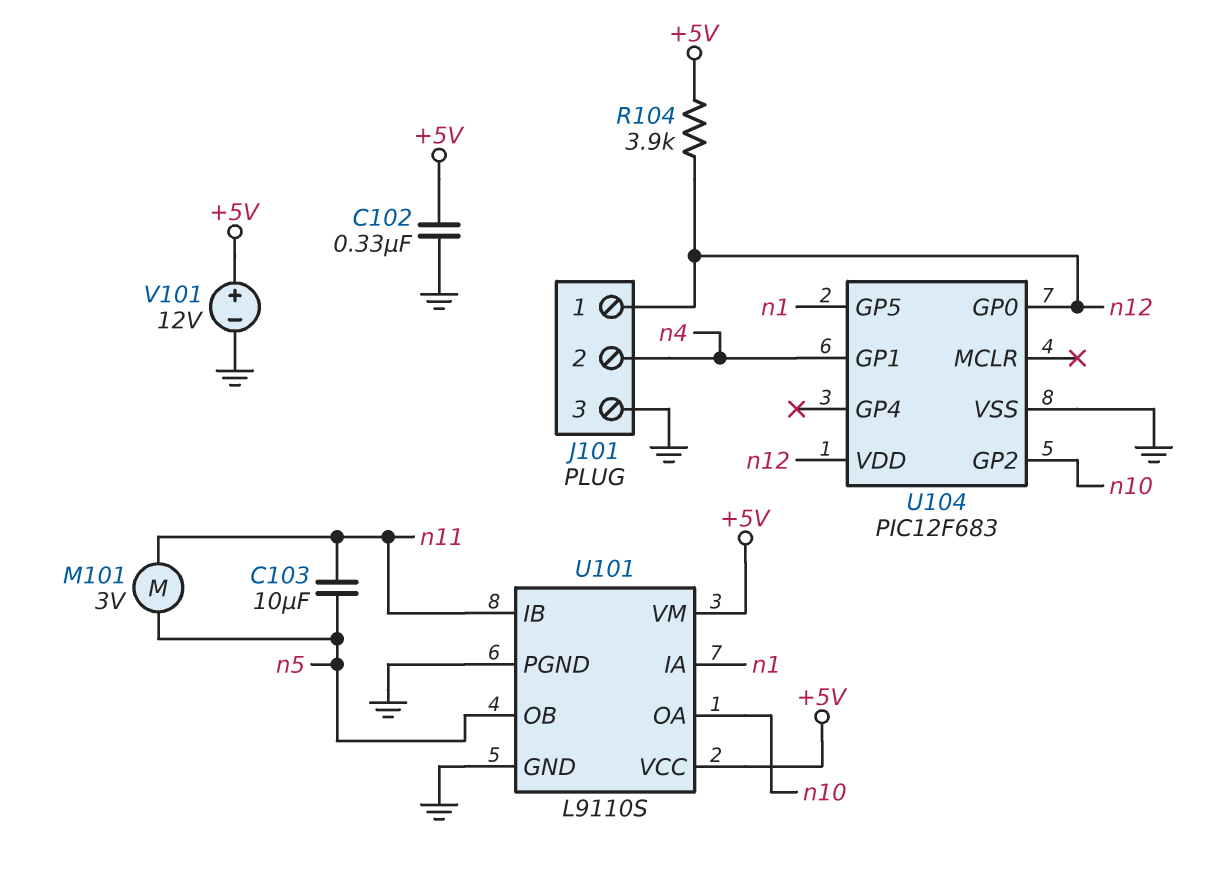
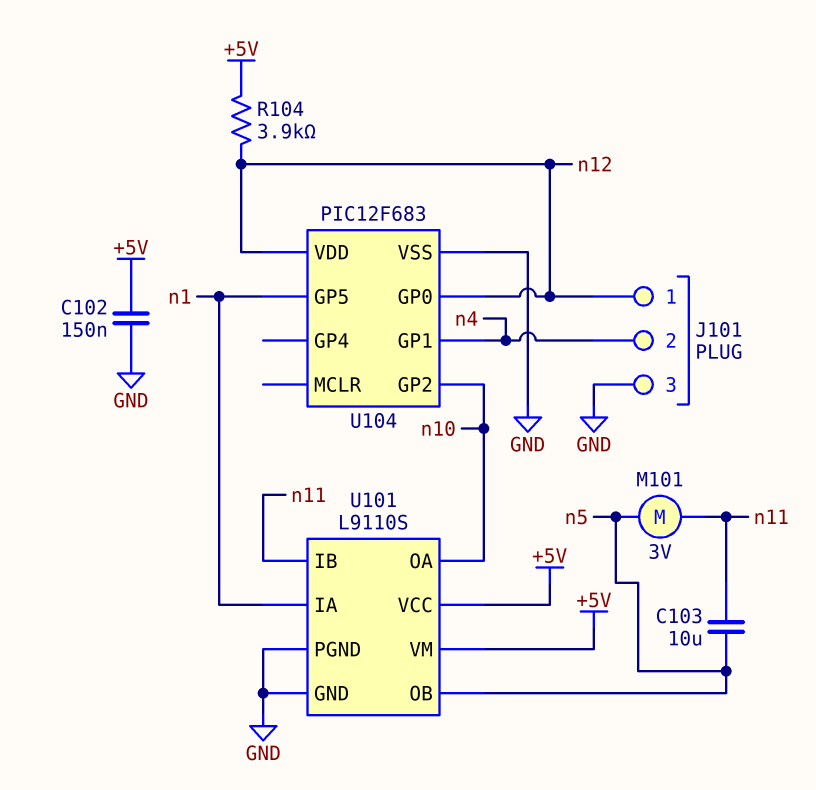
C102: 330nF (+5V, GND) -> 150nF (+5V, GND)
V101: 12V (plus +5V, minus GND) -> none

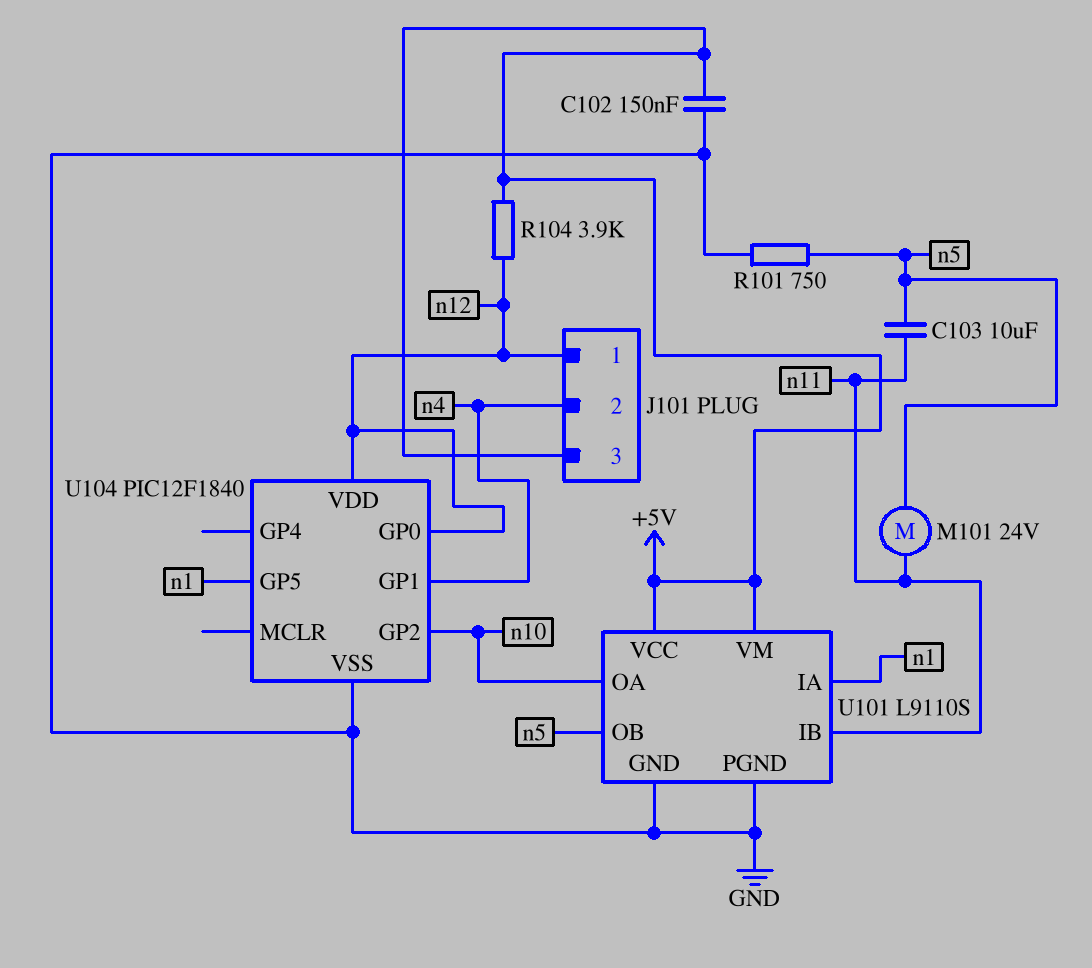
J101 pin 3: GND -> +5V
M101: motor 3V (n5, n11) -> motor 24V (n5, n11)
R101: none -> 750 (GND, n5)
U104: PIC12F683 -> PIC12F1840

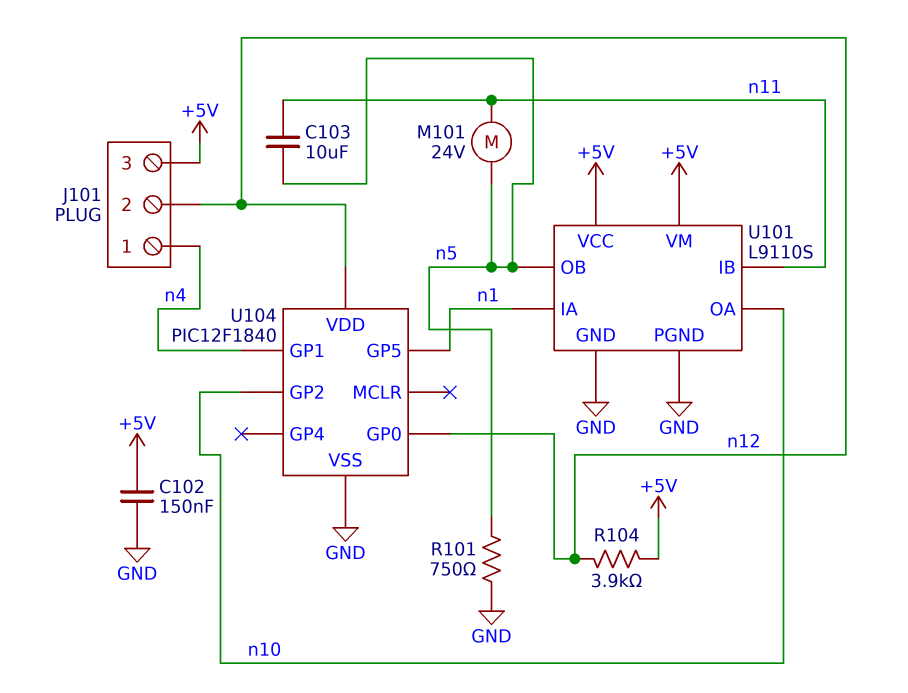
J101 pin 1: n12 -> n4
J101 pin 2: n4 -> n12

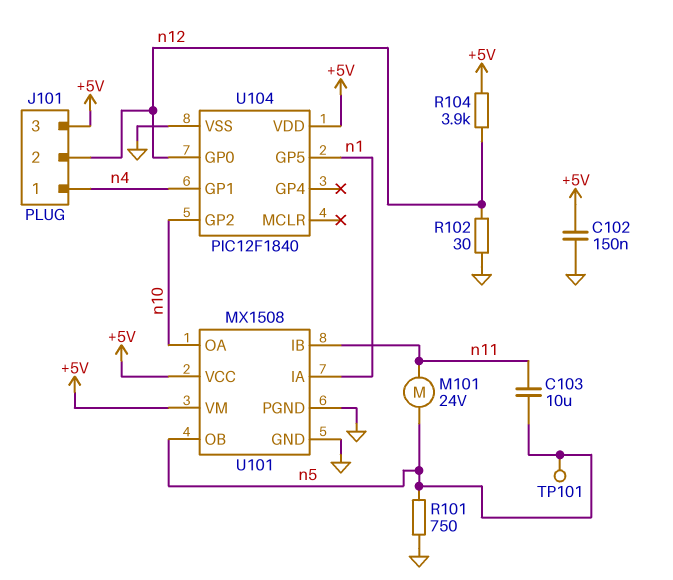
R102: none -> 30 (GND, n12)
TP101: none -> test point (n5)
U101: L9110S -> MX1508
U104 pin VDD: n12 -> +5V

